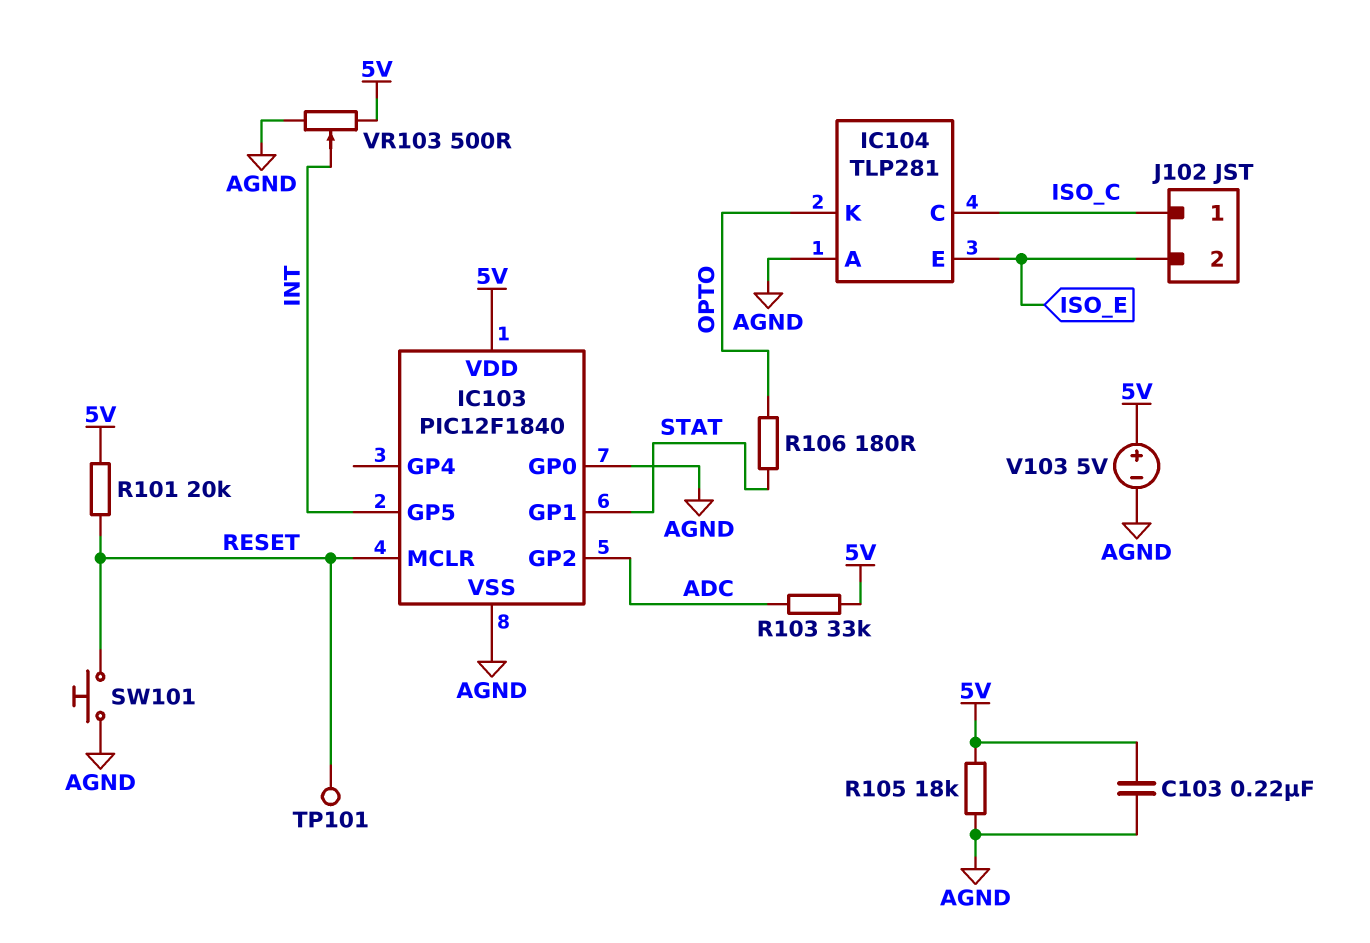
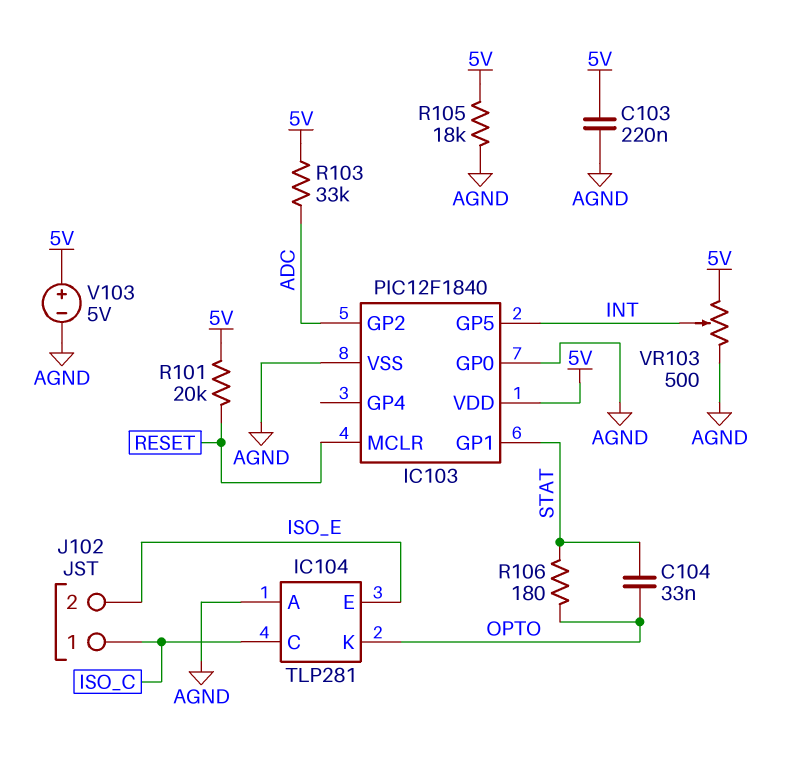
C104: none -> 33nF (OPTO, STAT)
SW101: button (AGND, RESET) -> none
TP101: test point (RESET) -> none

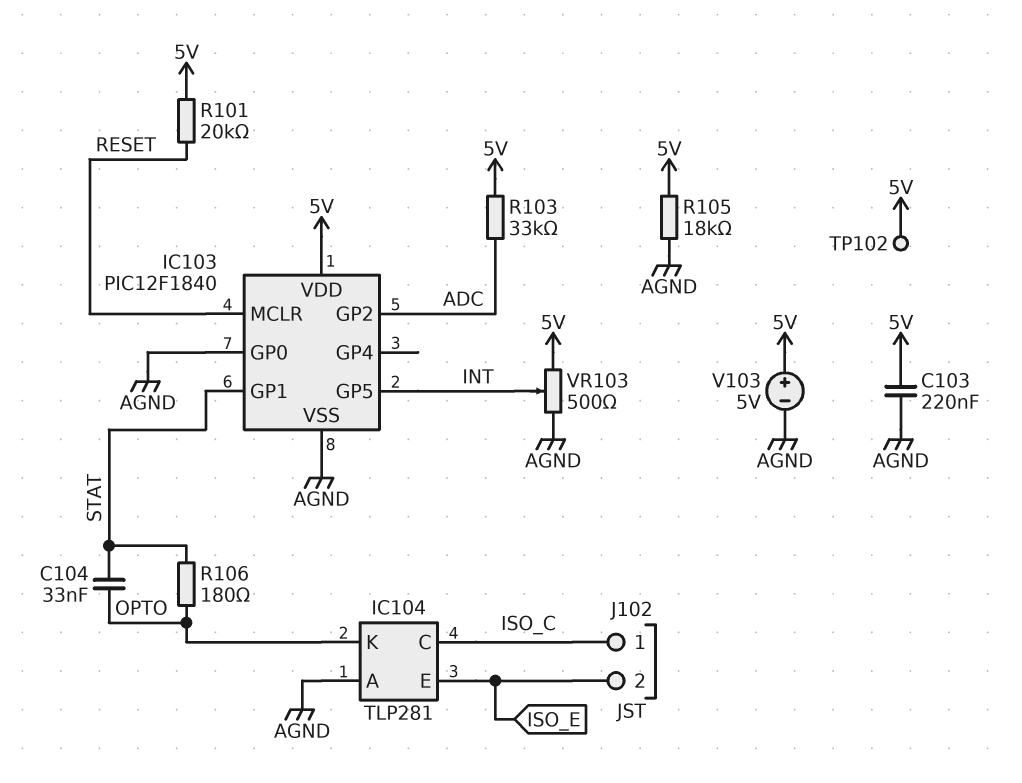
TP102: none -> test point (5V)

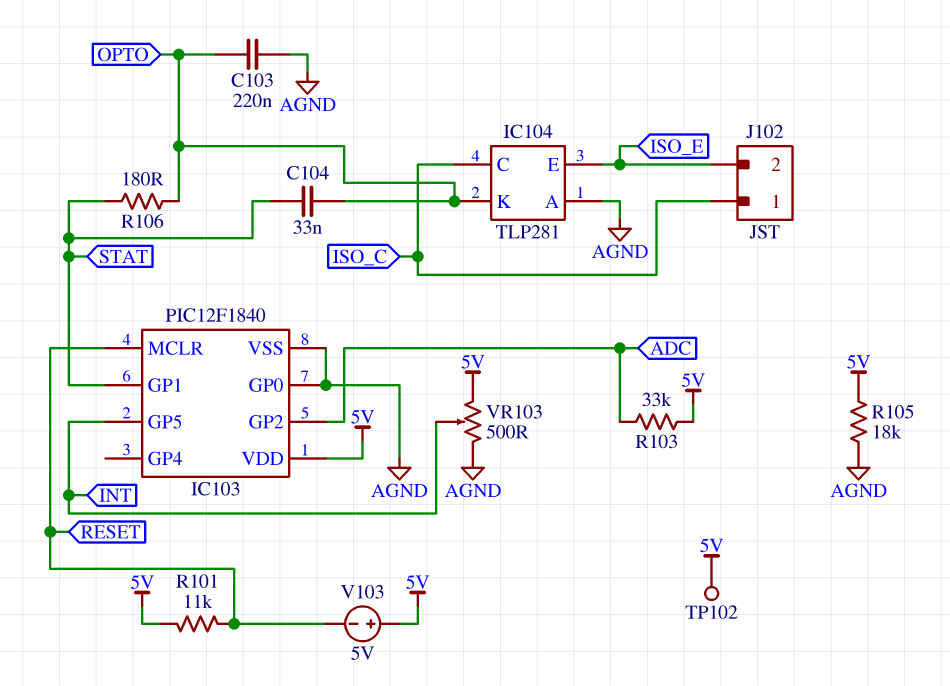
C103: 220nF (5V, AGND) -> 220nF (AGND, OPTO)
R101: 20k (5V, RESET) -> 11k (5V, RESET)
V103: 5V (plus 5V, minus AGND) -> 5V (plus 5V, minus RESET)

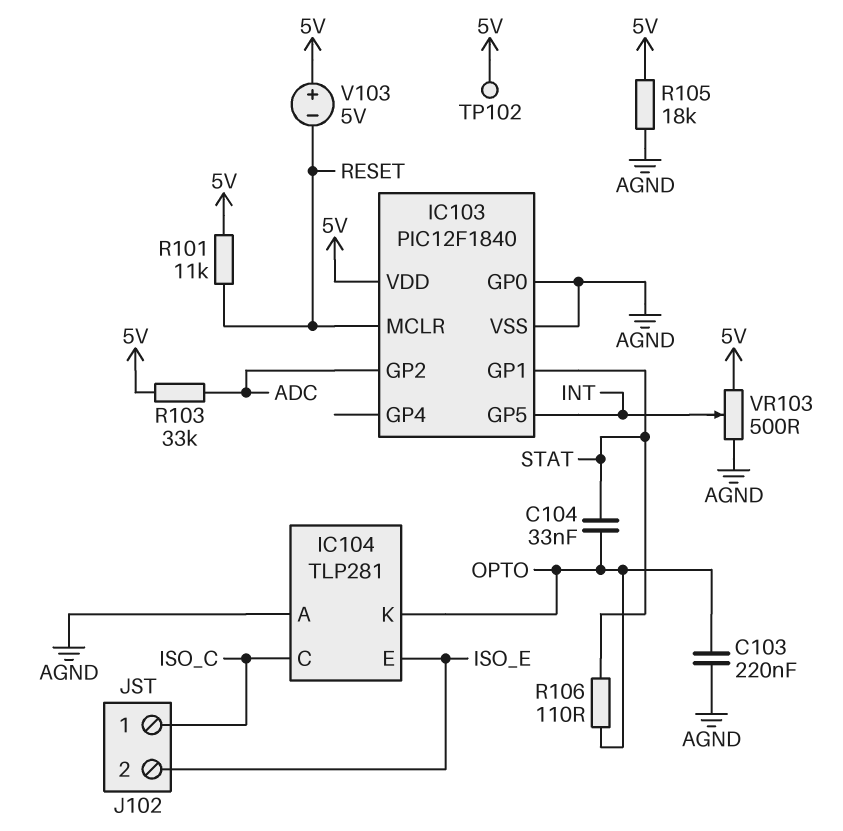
R106: 180 (OPTO, STAT) -> 110 (OPTO, STAT)

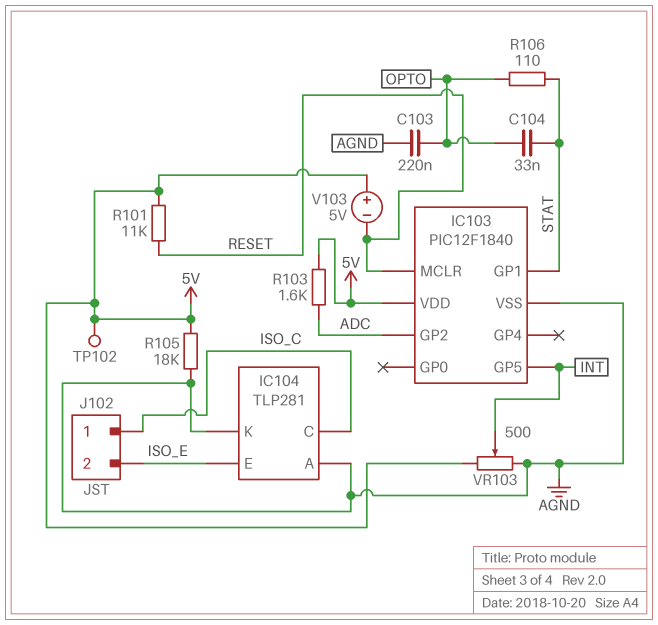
IC103 pin GP0: AGND -> none
IC104 pin K: OPTO -> AGND
R103: 33k (5V, ADC) -> 1.6k (5V, ADC)

